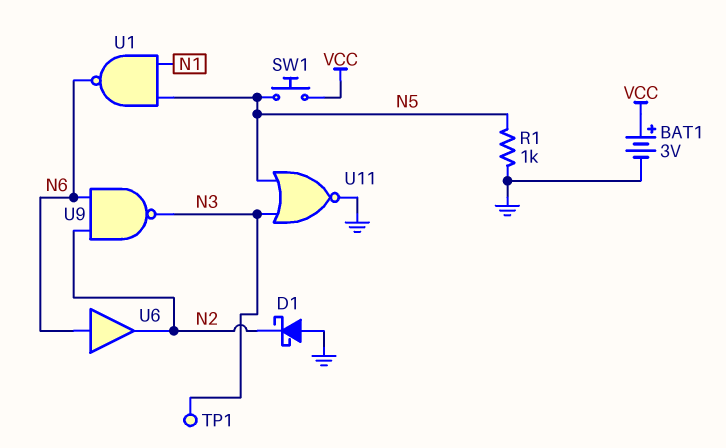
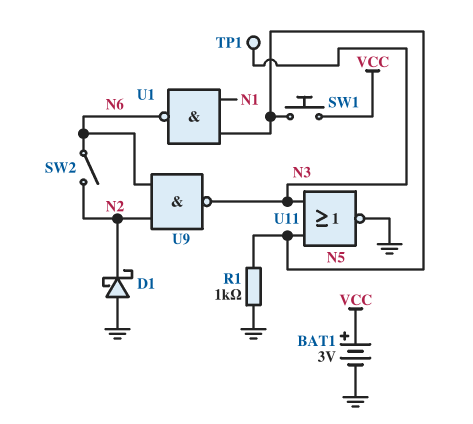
SW2: none -> switch (N2, N6)
U6: buffer (in N6, out N2) -> none

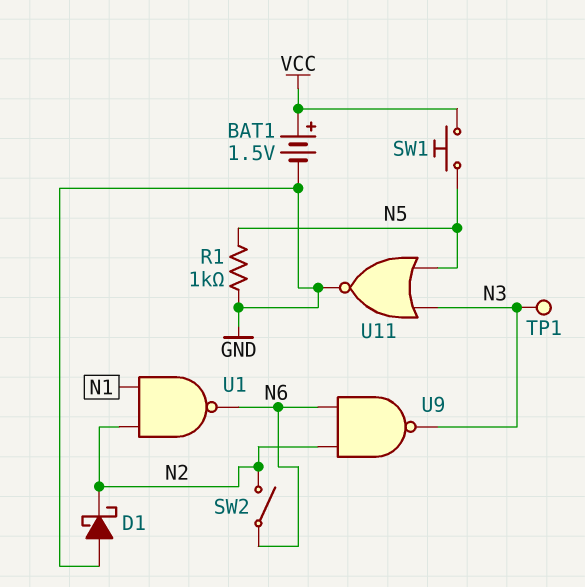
BAT1: 3V (plus VCC, minus GND) -> 1.5V (plus VCC, minus GND)
U1: NAND (in N1, in N5, out N6) -> NAND (in N1, in N2, out N6)

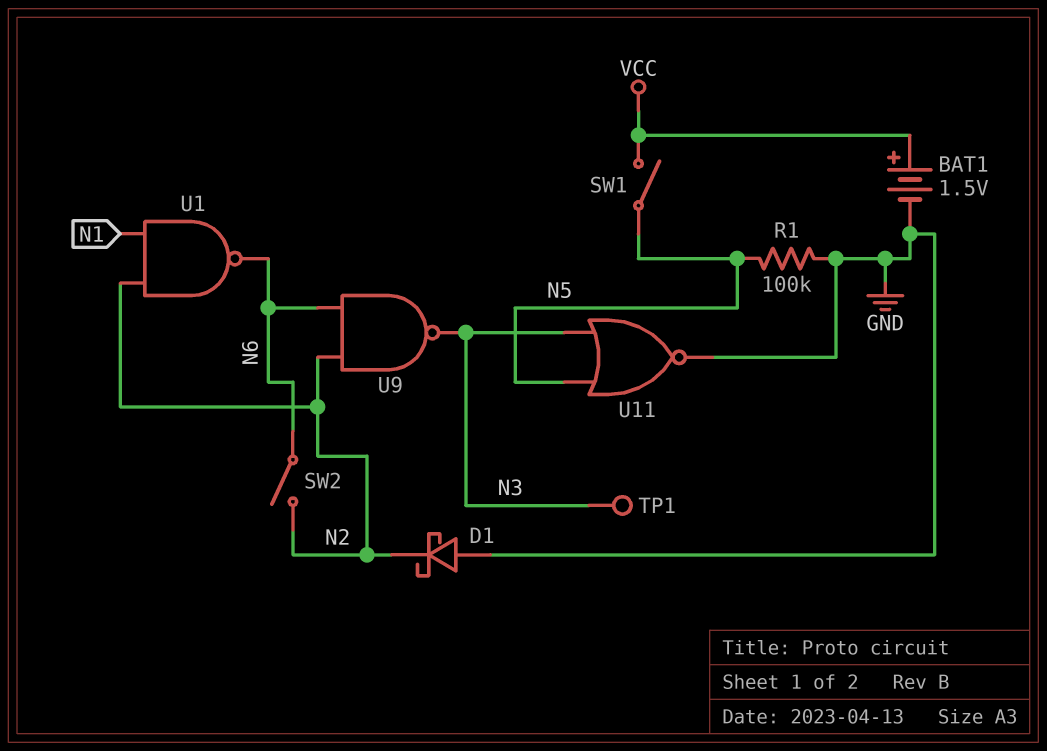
R1: 1k (GND, N5) -> 100k (GND, N5)
SW1: button (N5, VCC) -> switch (N5, VCC)

